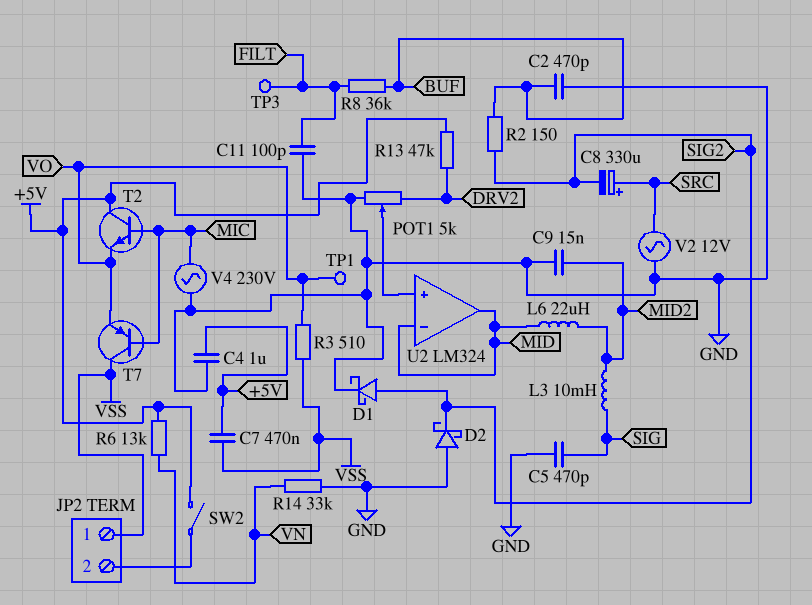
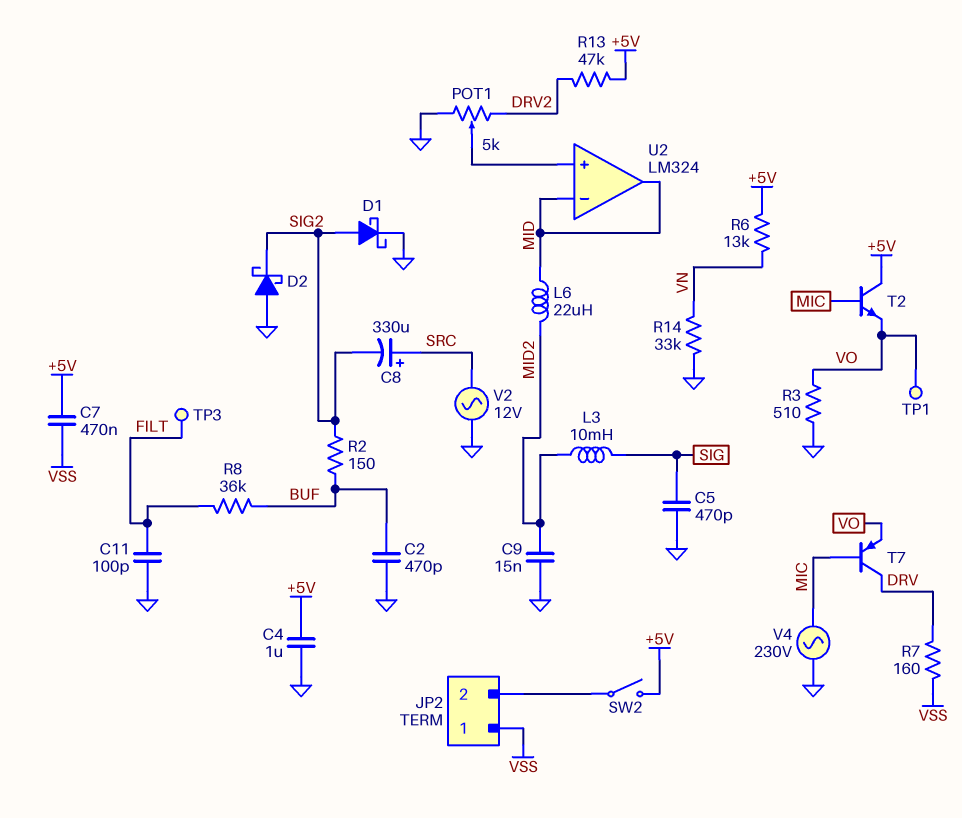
R3: 510 (VO, VSS) -> 510 (GND, VO)
R7: none -> 160 (DRV, VSS)
T7: PNP (B MIC, C VSS, E VO) -> PNP (B MIC, C DRV, E VO)

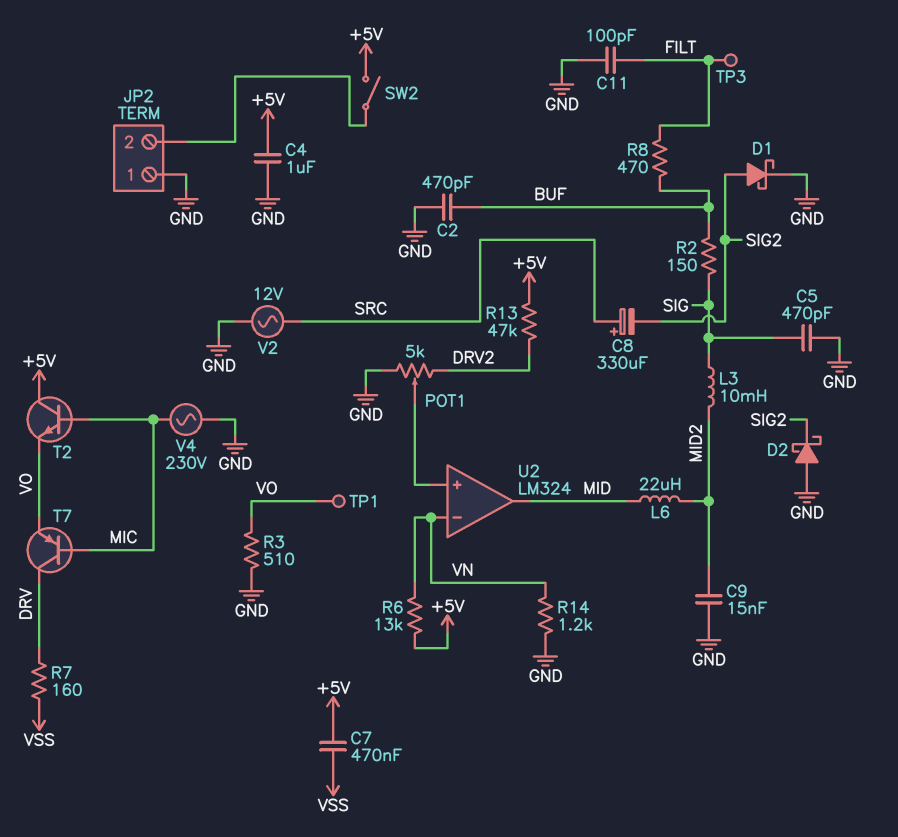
JP2 pin 1: VSS -> GND
R2: 150 (BUF, SIG2) -> 150 (BUF, SIG)
R8: 36k (BUF, FILT) -> 470 (BUF, FILT)
R14: 33k (GND, VN) -> 1.2k (GND, VN)
U2 pin in-: MID -> VN

